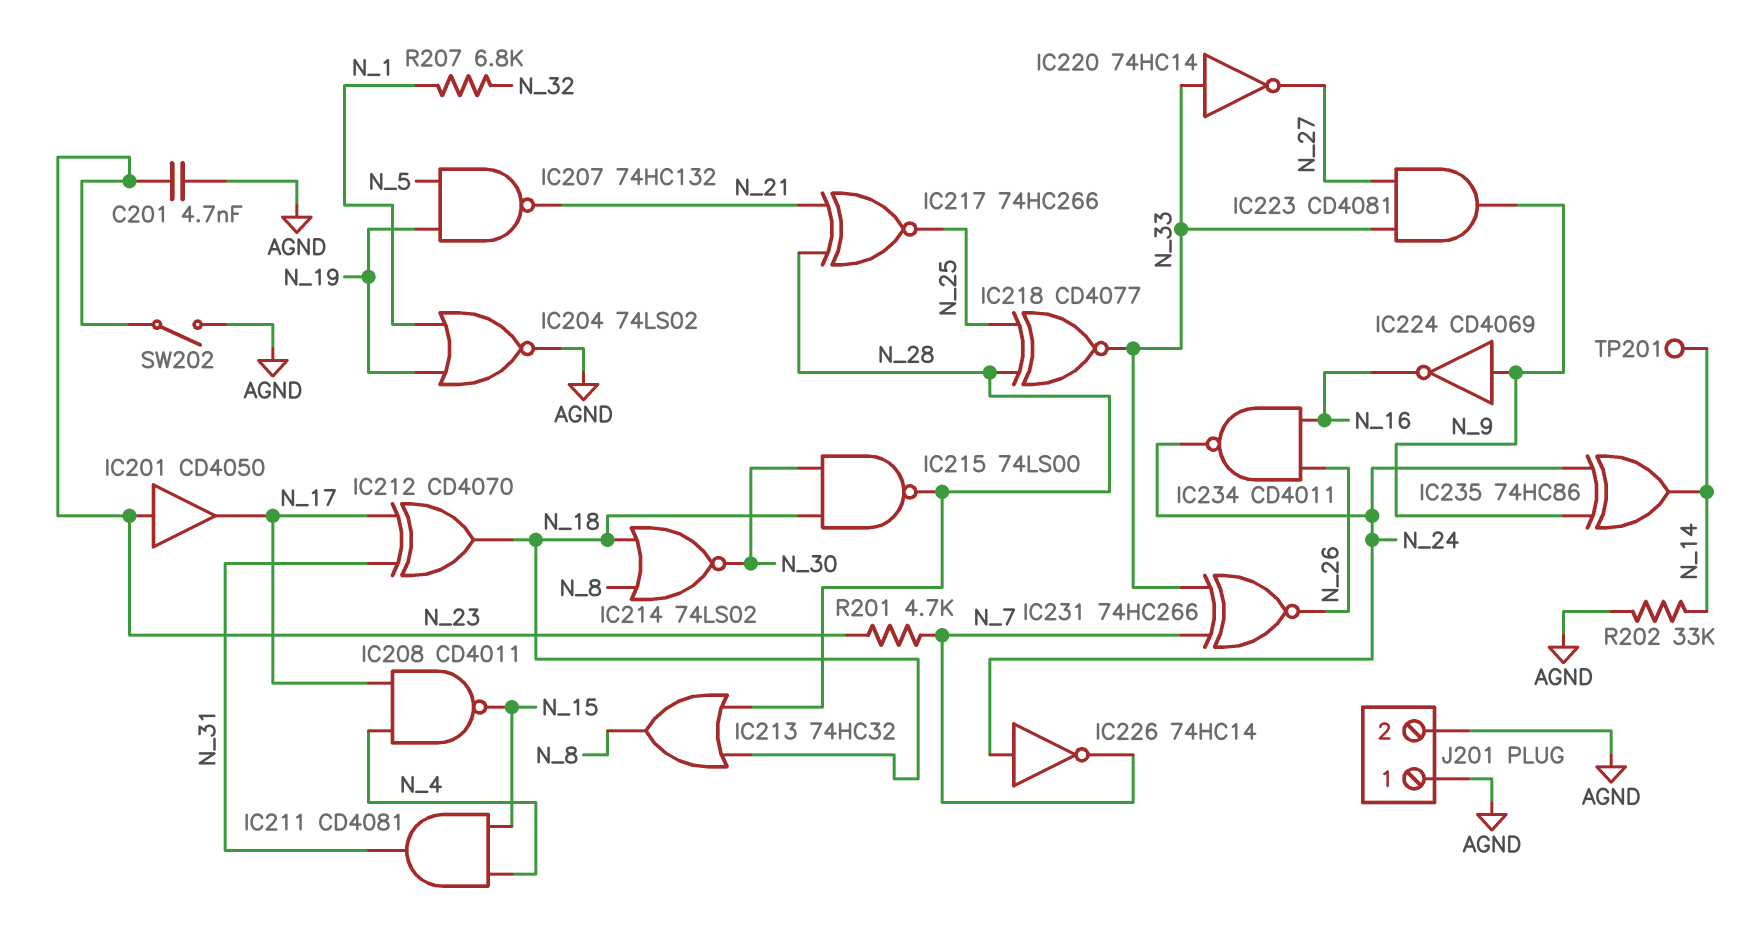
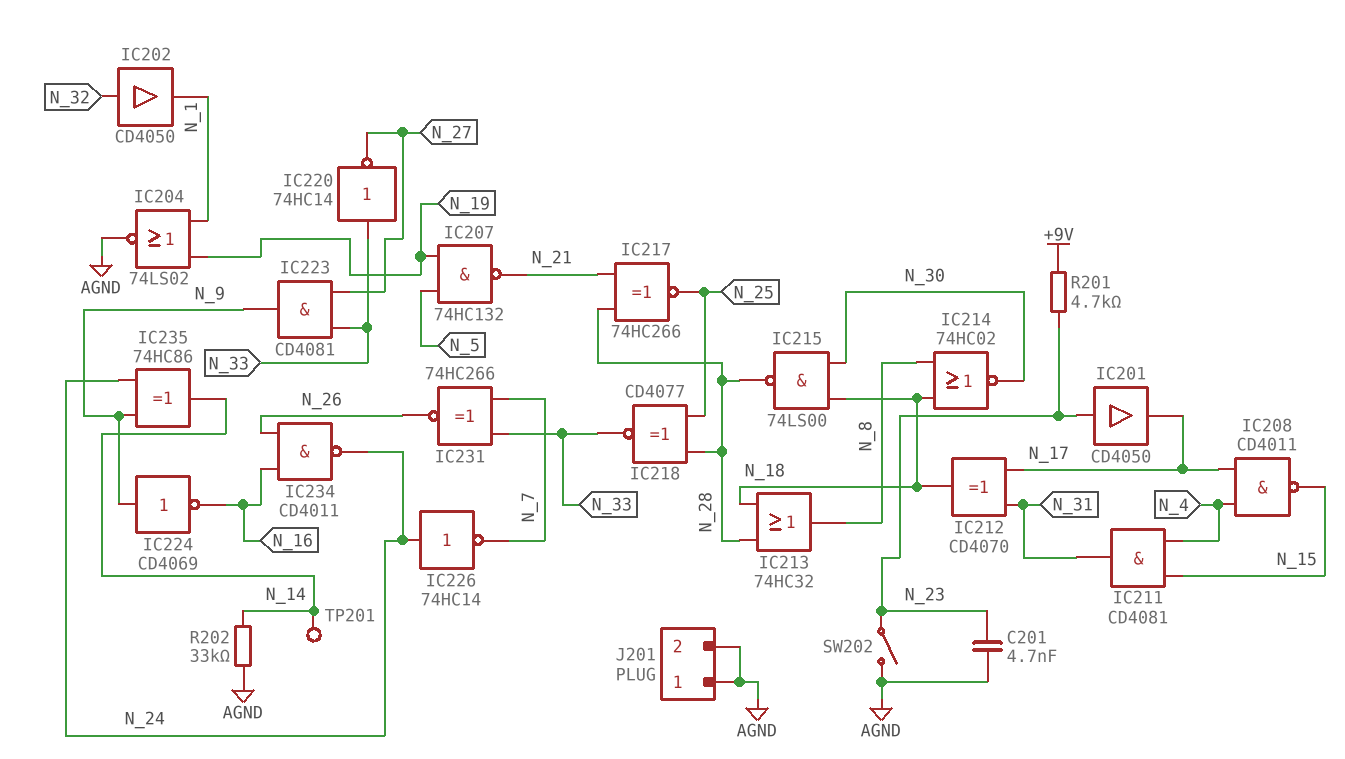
IC202: none -> buffer CD4050 (in N_32, out N_1)
IC214: NOR 74LS02 (in N_8, in N_18, out N_30) -> NOR 74HC02 (in N_8, in N_18, out N_30)
R201: 4.7k (N_7, N_23) -> 4.7k (+9V, N_23)
R207: 6.8k (N_1, N_32) -> none

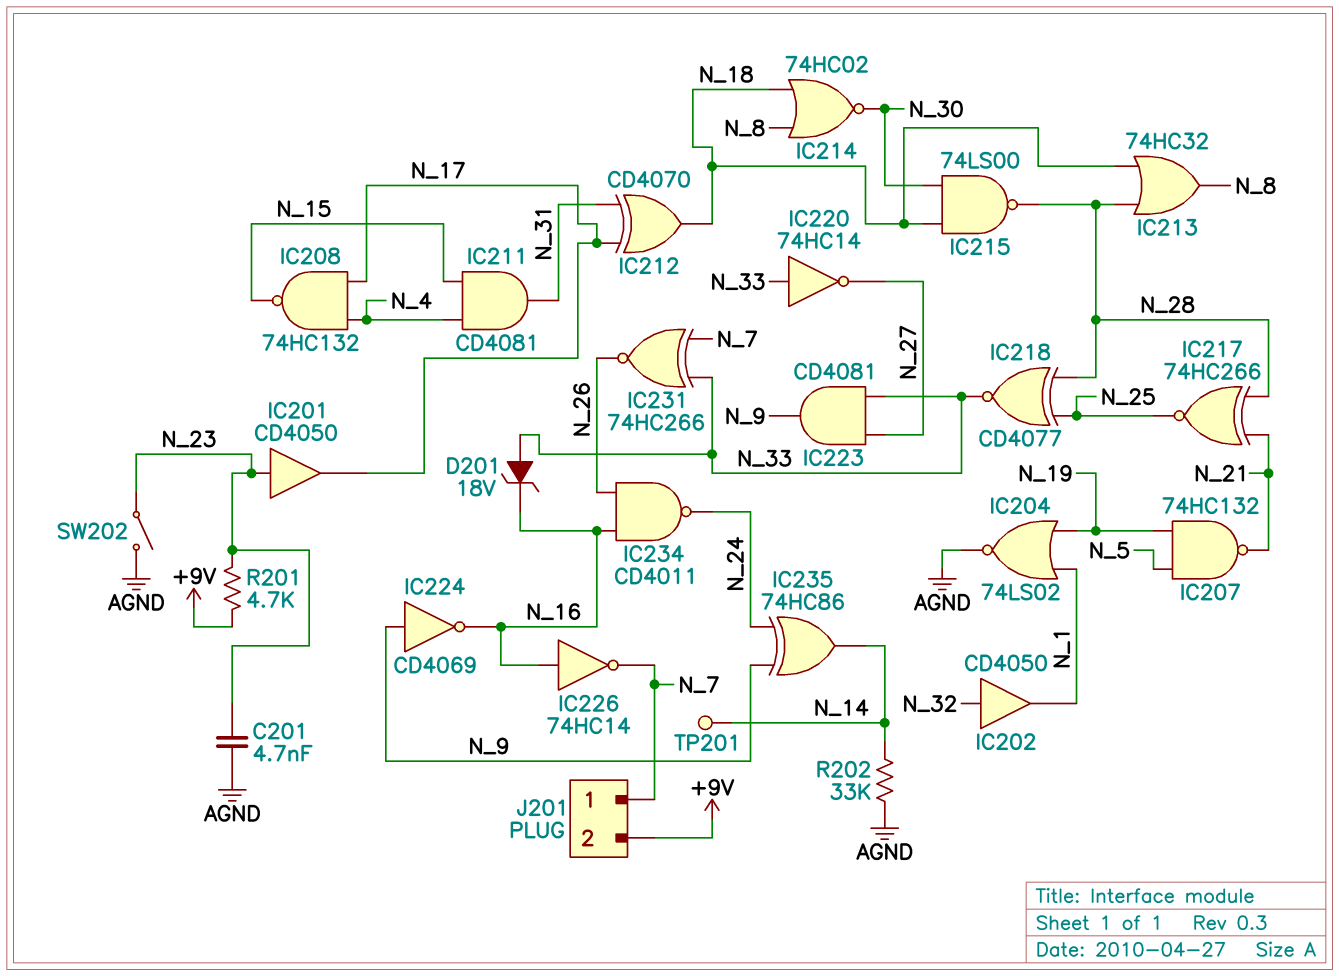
D201: none -> zener 18V (A N_33, K N_16)
IC208: NAND CD4011 (in N_4, in N_17, out N_15) -> NAND 74HC132 (in N_4, in N_17, out N_15)
IC226: NOT 74HC14 (in N_24, out N_7) -> NOT 74HC14 (in N_16, out N_7)
J201 pin 1: AGND -> N_7
J201 pin 2: AGND -> +9V

